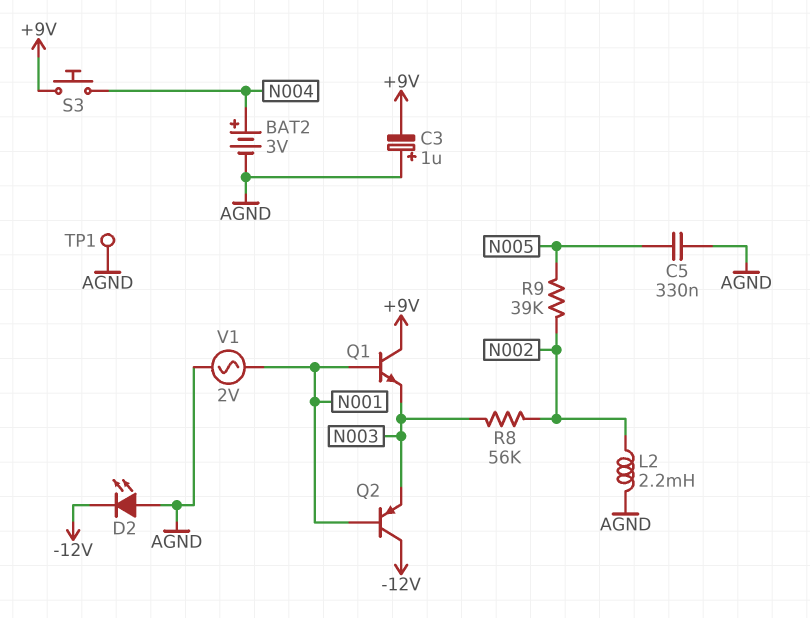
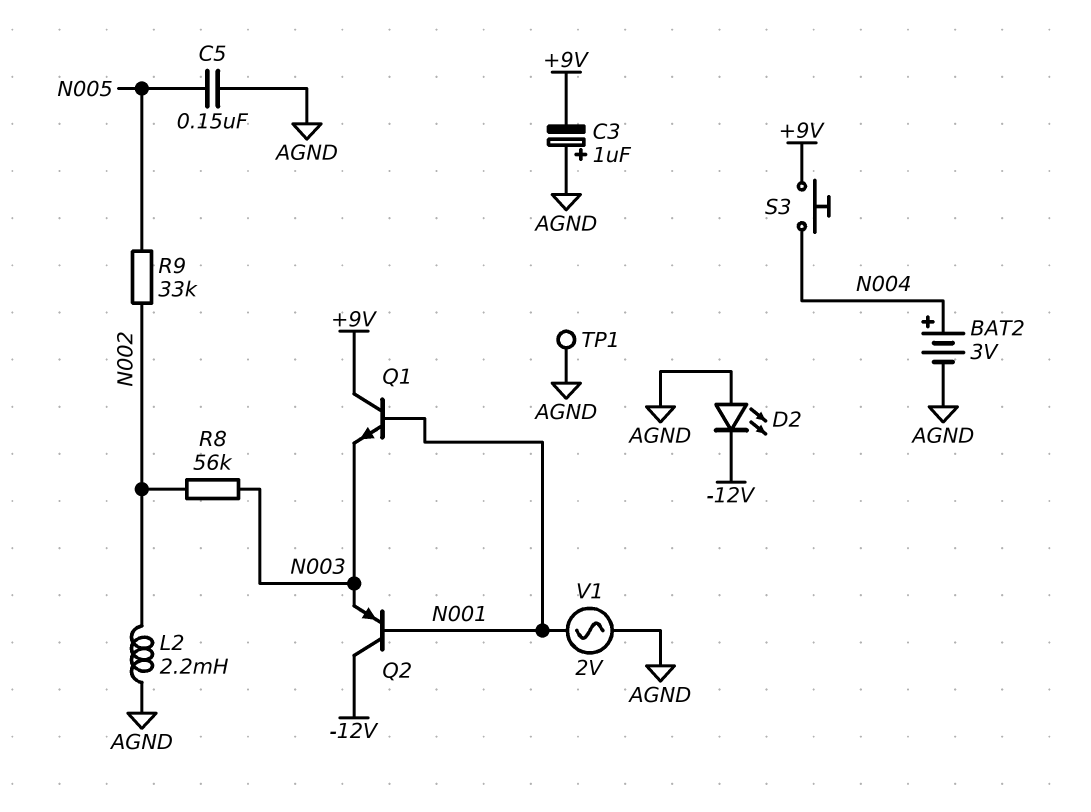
C5: 330nF (AGND, N005) -> 150nF (AGND, N005)
R9: 39k (N002, N005) -> 33k (N002, N005)

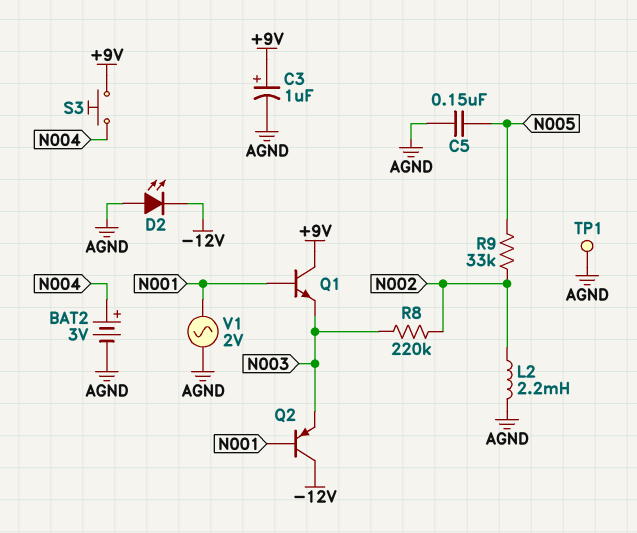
C3: 1uF (plus AGND, minus +9V) -> 1uF (plus +9V, minus AGND)
R8: 56k (N002, N003) -> 220k (N002, N003)

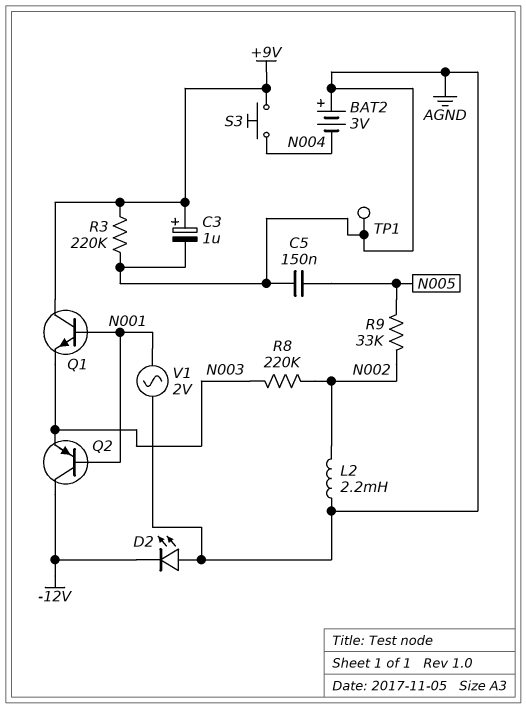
BAT2: 3V (plus N004, minus AGND) -> 3V (plus AGND, minus N004)
R3: none -> 220k (+9V, AGND)

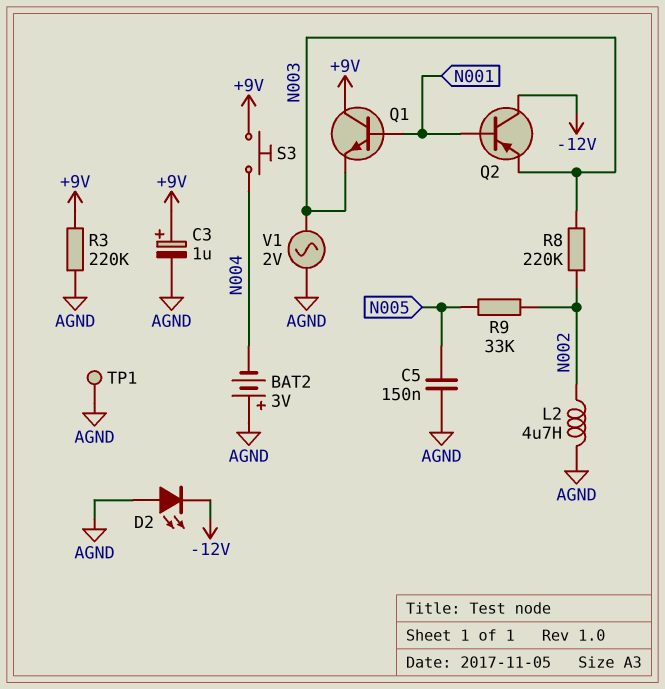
L2: 2.2mH (AGND, N002) -> 4.7uH (AGND, N002)
V1: AC 2V (AGND, N001) -> AC 2V (AGND, N003)

